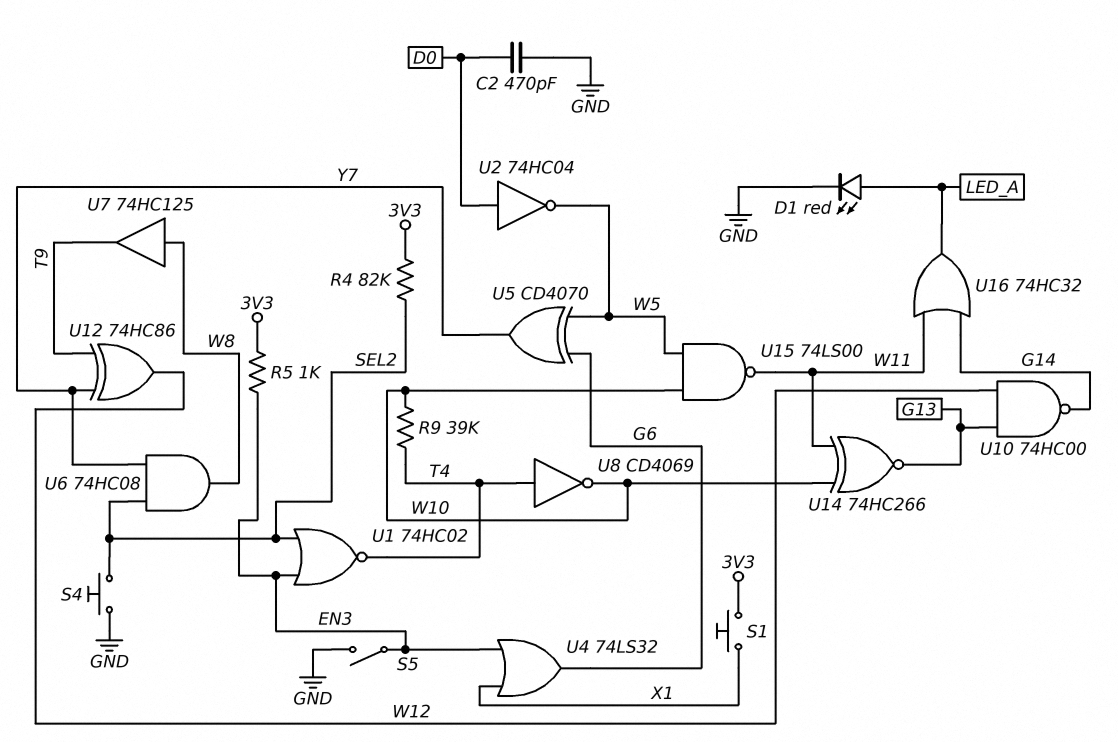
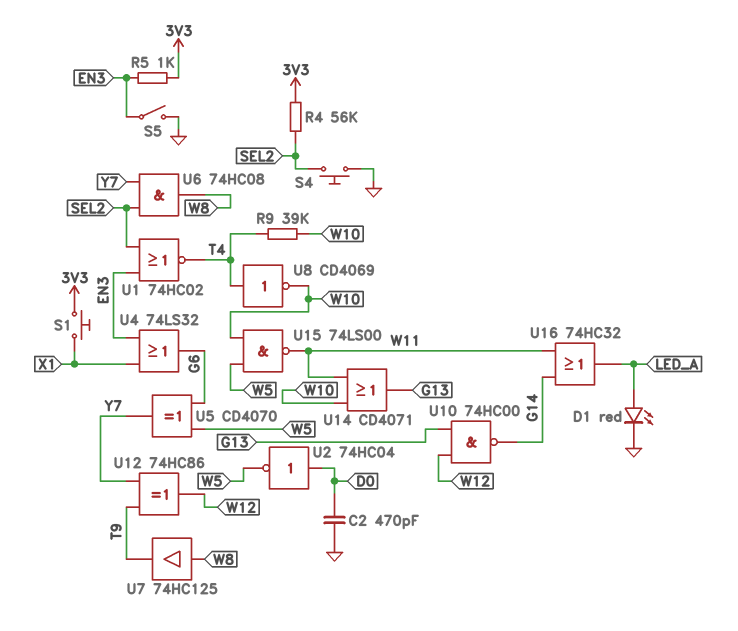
R4: 82k (3V3, SEL2) -> 56k (3V3, SEL2)
U14: XNOR 74HC266 (in W10, in W11, out G13) -> OR CD4071 (in W10, in W11, out G13)

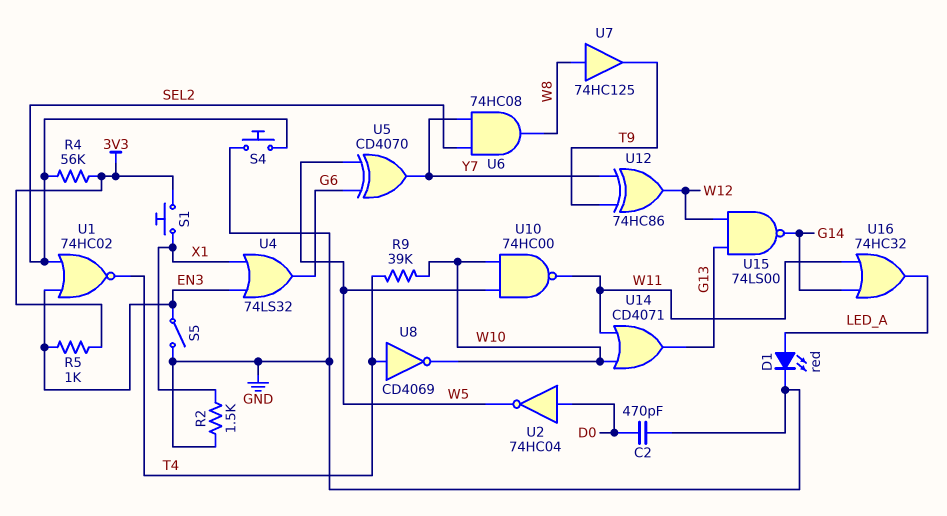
R2: none -> 1.5k (GND, X1)
U10: NAND 74HC00 (in G13, in W12, out G14) -> NAND 74HC00 (in W5, in W10, out W11)
U15: NAND 74LS00 (in W5, in W10, out W11) -> NAND 74LS00 (in G13, in W12, out G14)

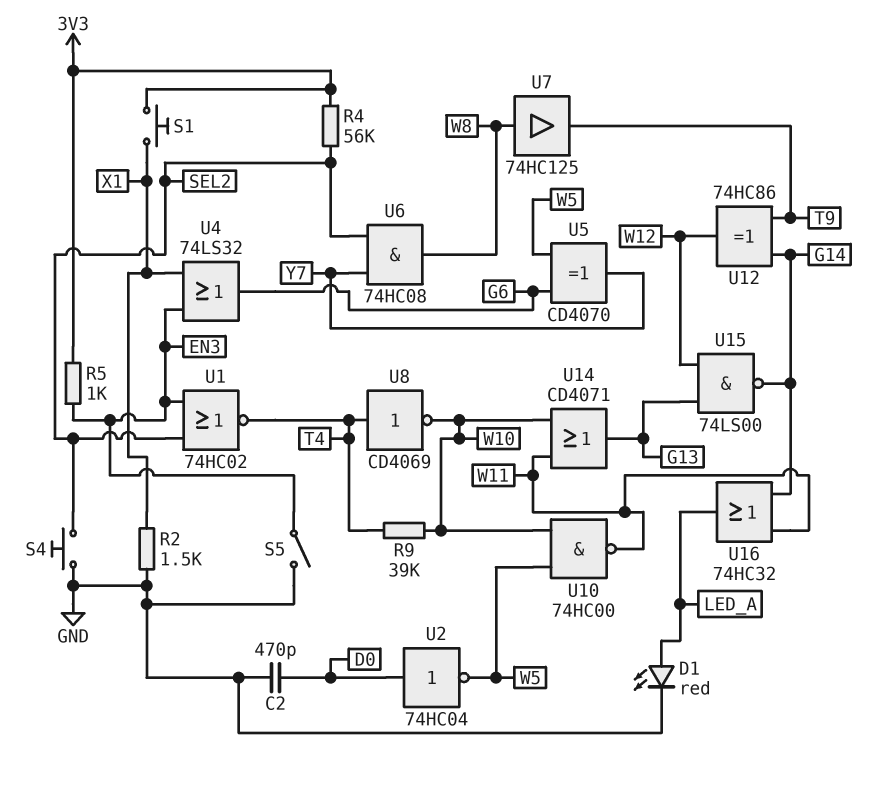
U12: XOR 74HC86 (in T9, in Y7, out W12) -> XOR 74HC86 (in G14, in T9, out W12)

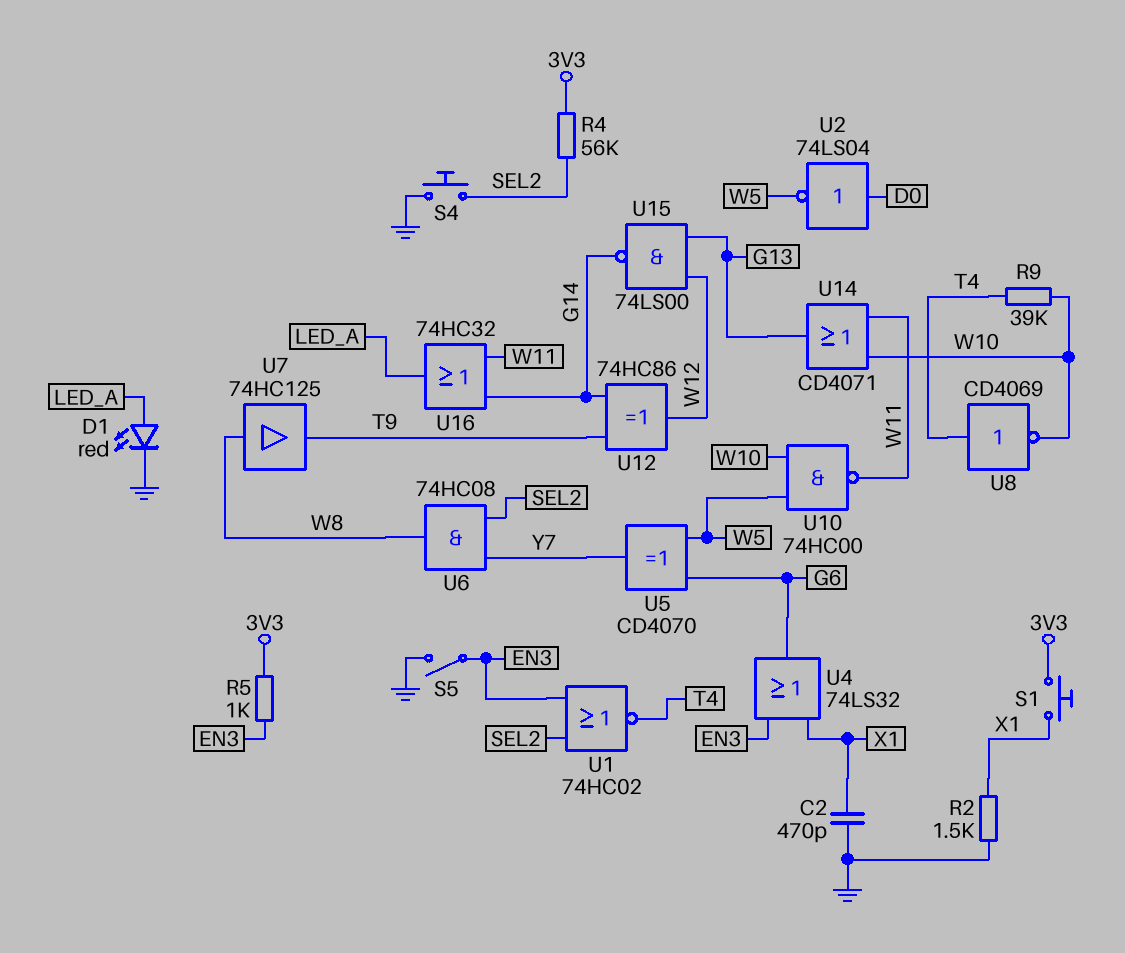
C2: 470pF (D0, GND) -> 470pF (GND, X1)
U2: NOT 74HC04 (in D0, out W5) -> NOT 74LS04 (in D0, out W5)

